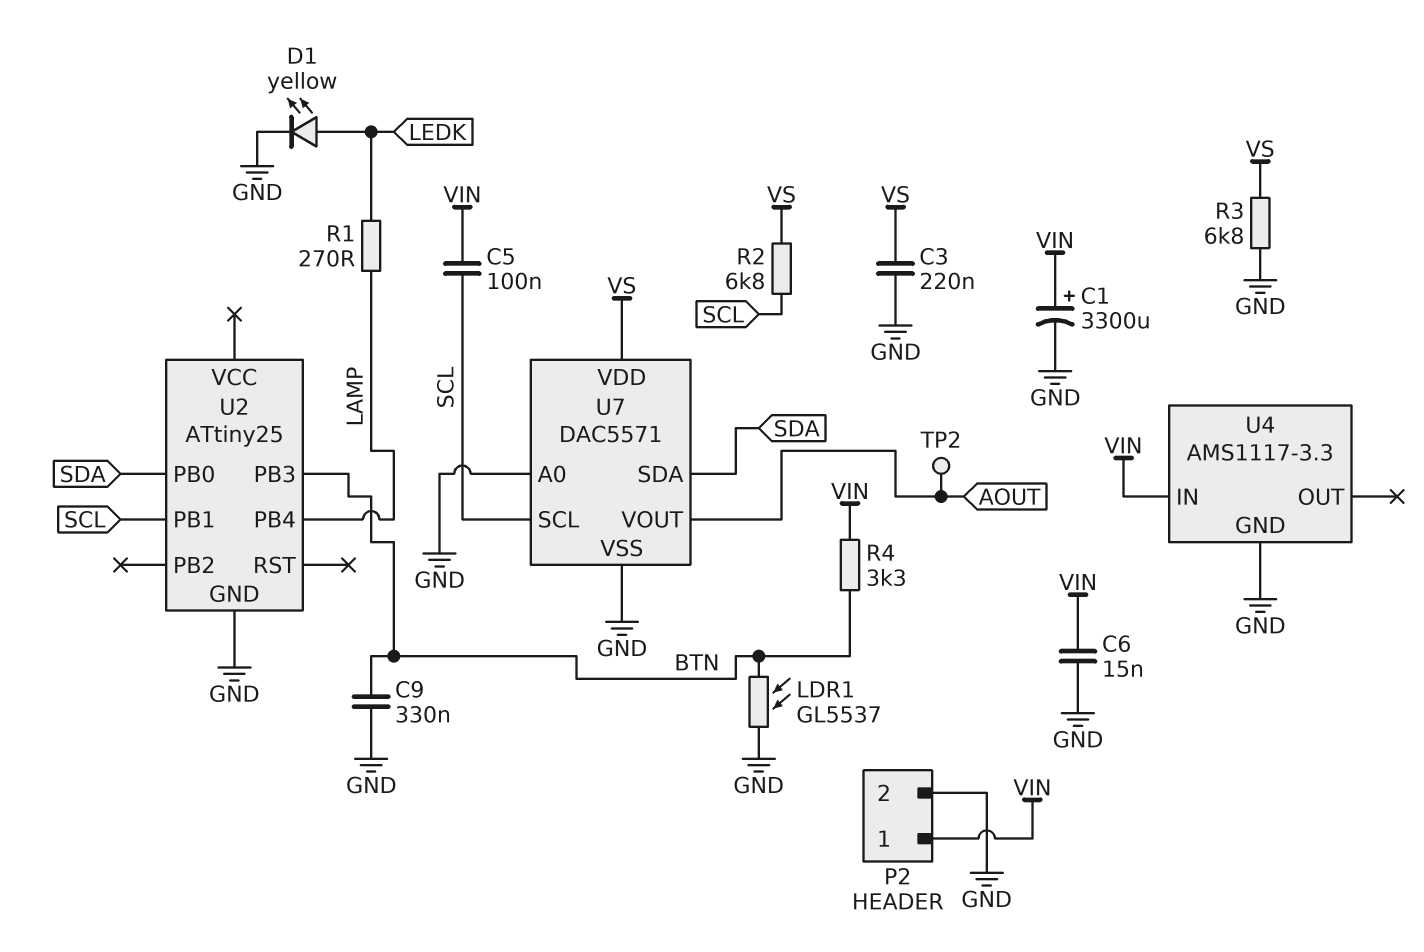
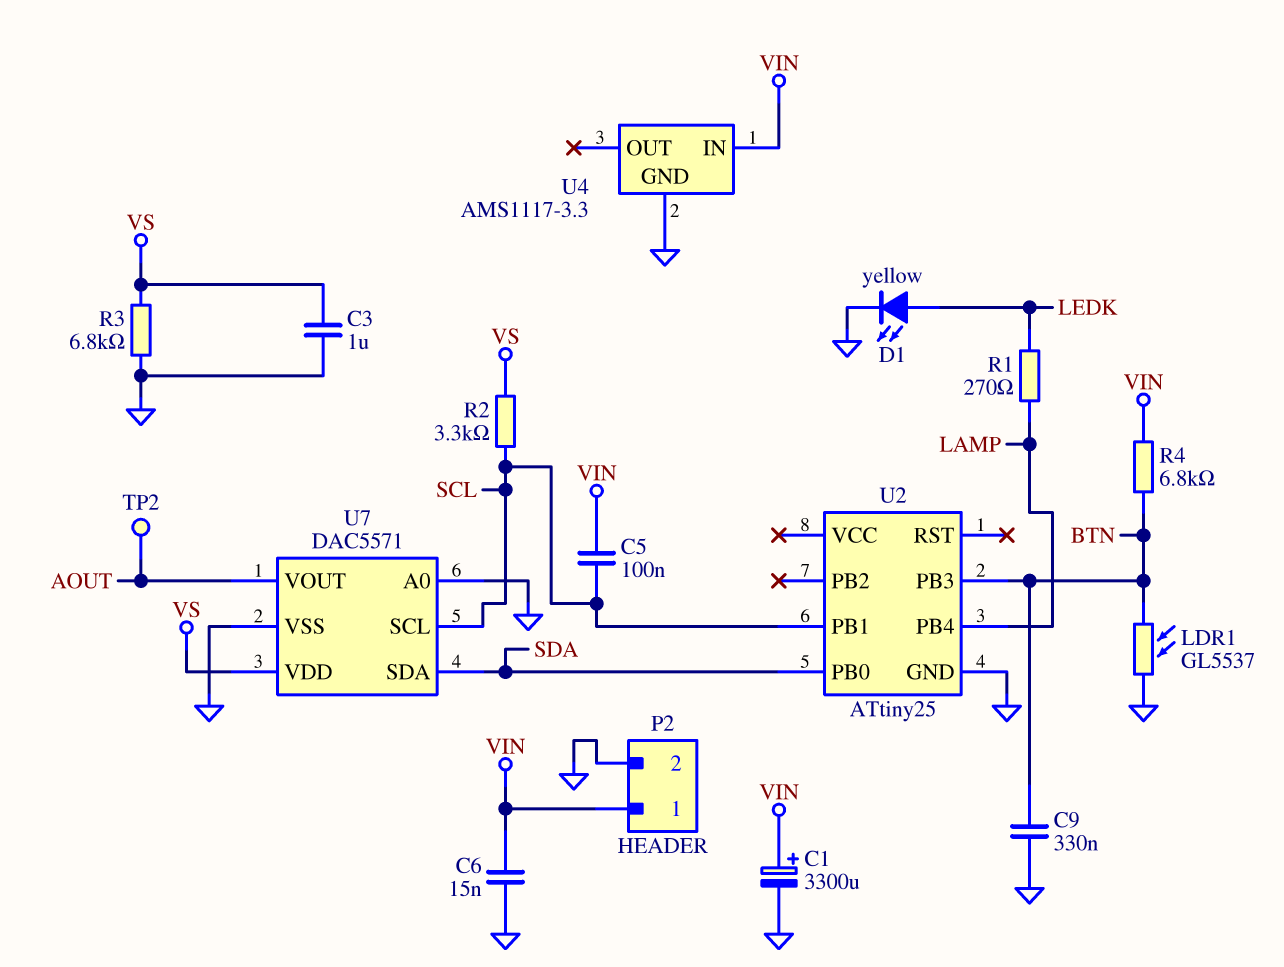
C3: 220nF (GND, VS) -> 1uF (GND, VS)
R2: 6.8k (SCL, VS) -> 3.3k (SCL, VS)
R4: 3.3k (BTN, VIN) -> 6.8k (BTN, VIN)

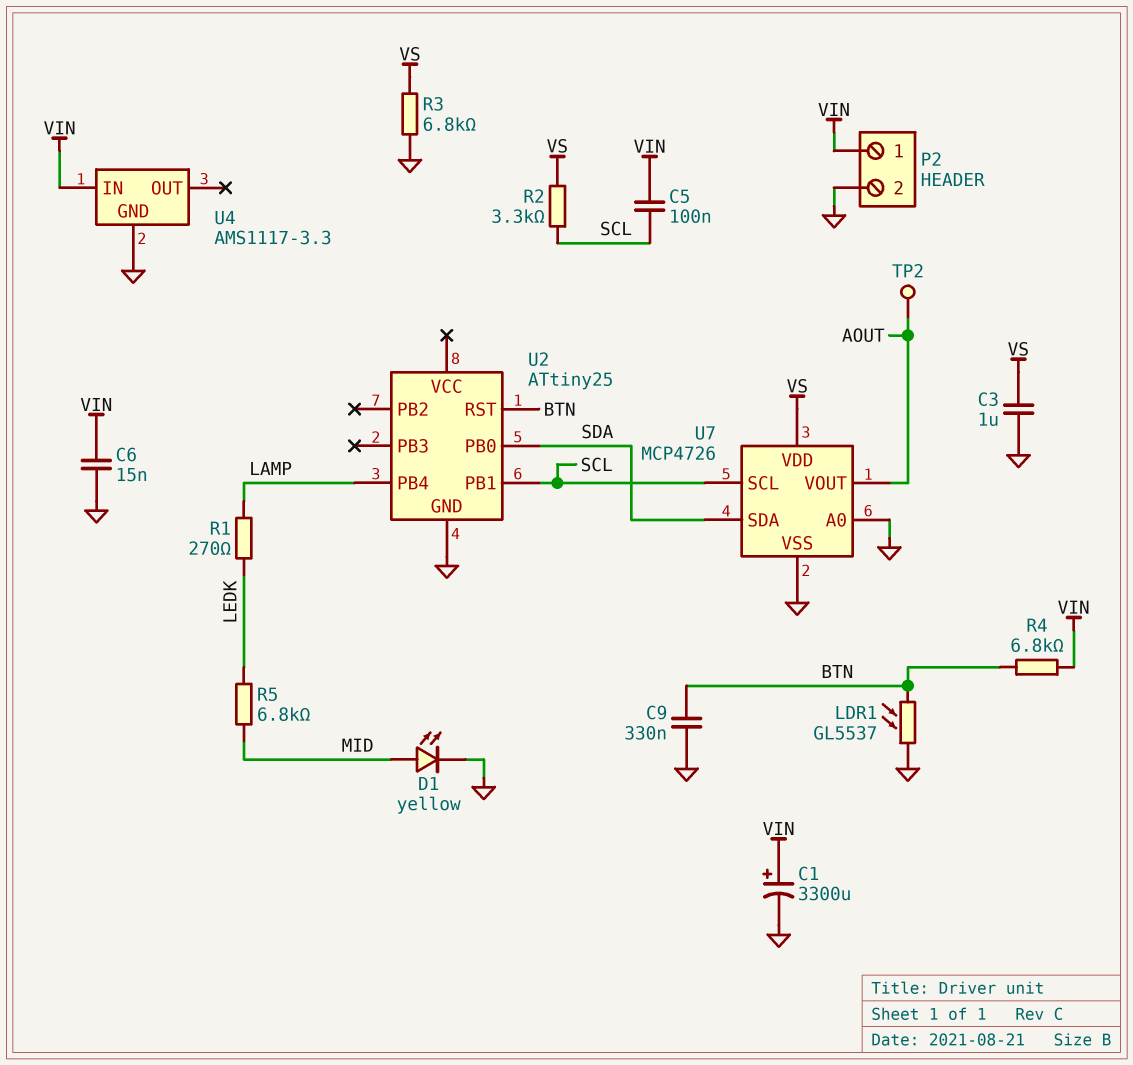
D1: LED yellow (A LEDK, K GND) -> LED yellow (A MID, K GND)
R5: none -> 6.8k (LEDK, MID)
U2 pin PB3: BTN -> none
U2 pin RST: none -> BTN
U7: DAC5571 -> MCP4726

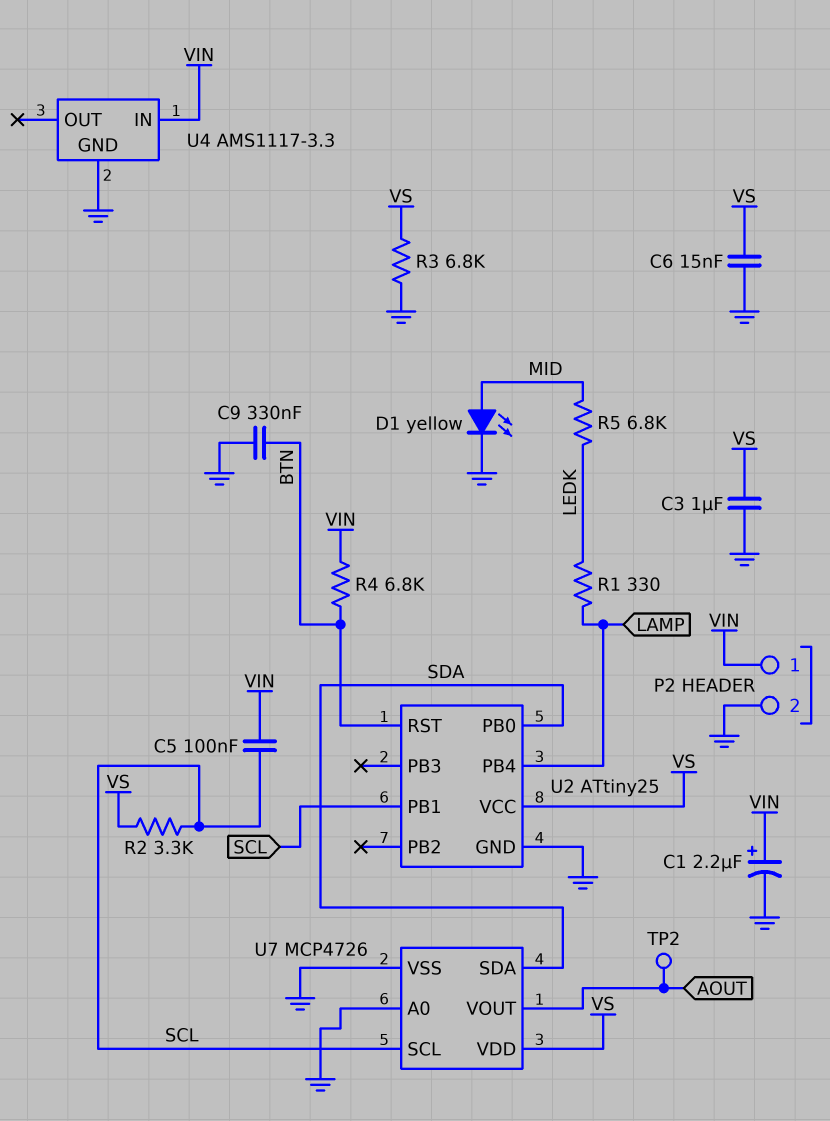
C1: 3300uF (plus VIN, minus GND) -> 2.2uF (plus VIN, minus GND)
C6: 15nF (GND, VIN) -> 15nF (GND, VS)
LDR1: GL5537 (BTN, GND) -> none
R1: 270 (LAMP, LEDK) -> 330 (LAMP, LEDK)
U2 pin VCC: none -> VS

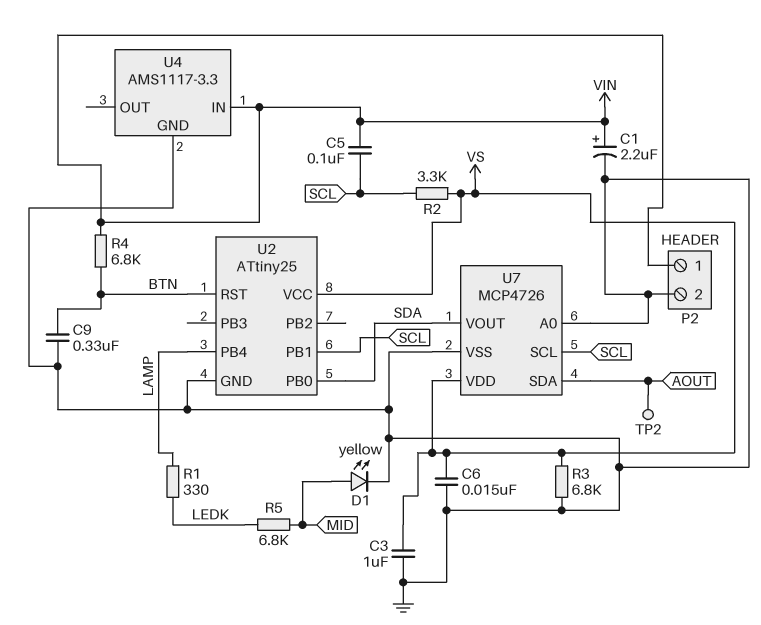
U7 pin SDA: SDA -> AOUT
U7 pin VOUT: AOUT -> SDA

